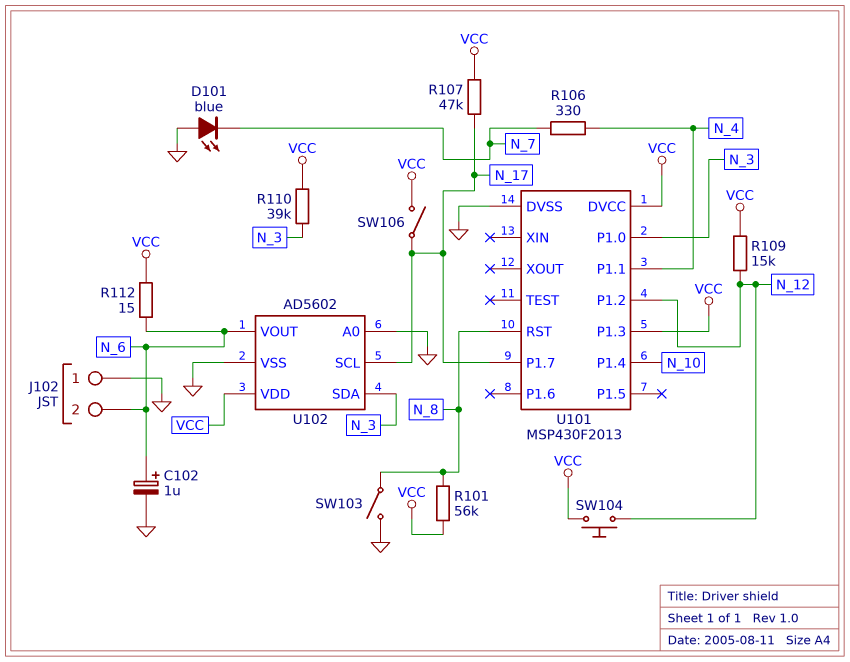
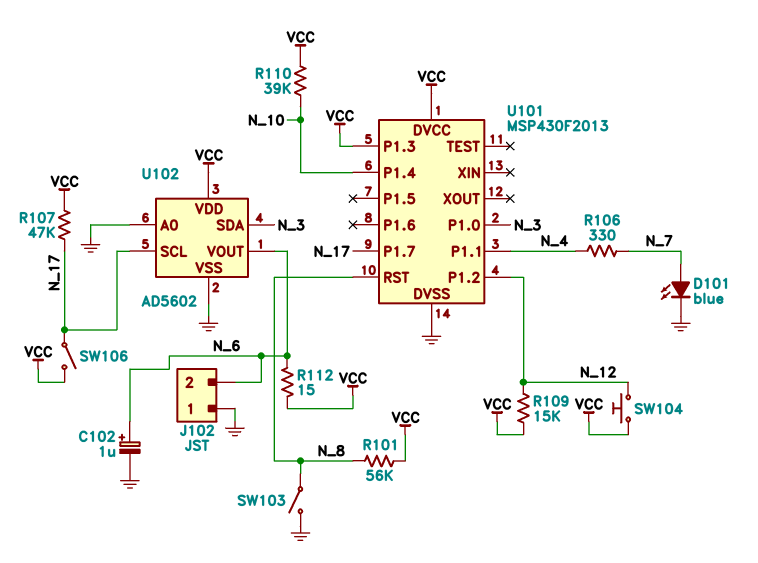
D101: LED blue (A GND, K N_7) -> LED blue (A N_7, K GND)
R110: 39k (N_3, VCC) -> 39k (N_10, VCC)

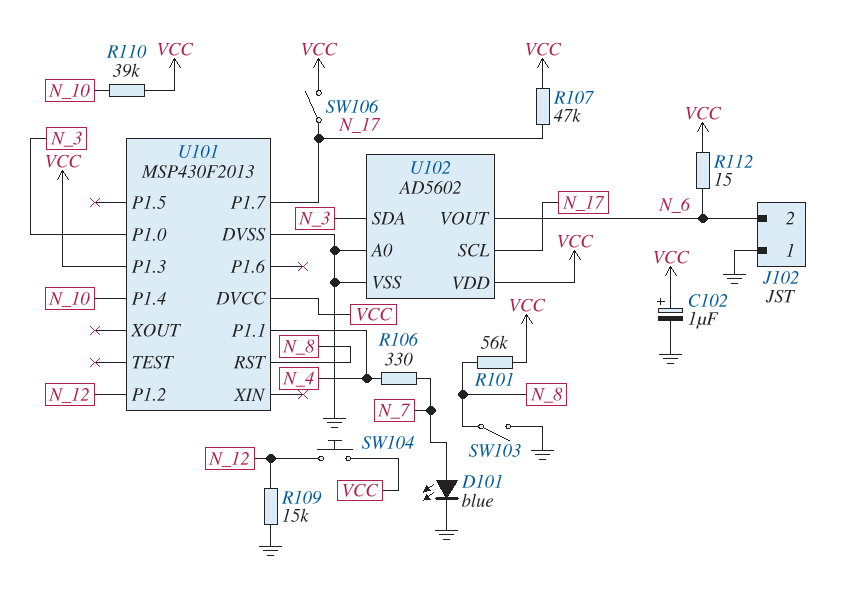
C102: 1uF (plus N_6, minus GND) -> 1uF (plus VCC, minus GND)
R109: 15k (N_12, VCC) -> 15k (GND, N_12)

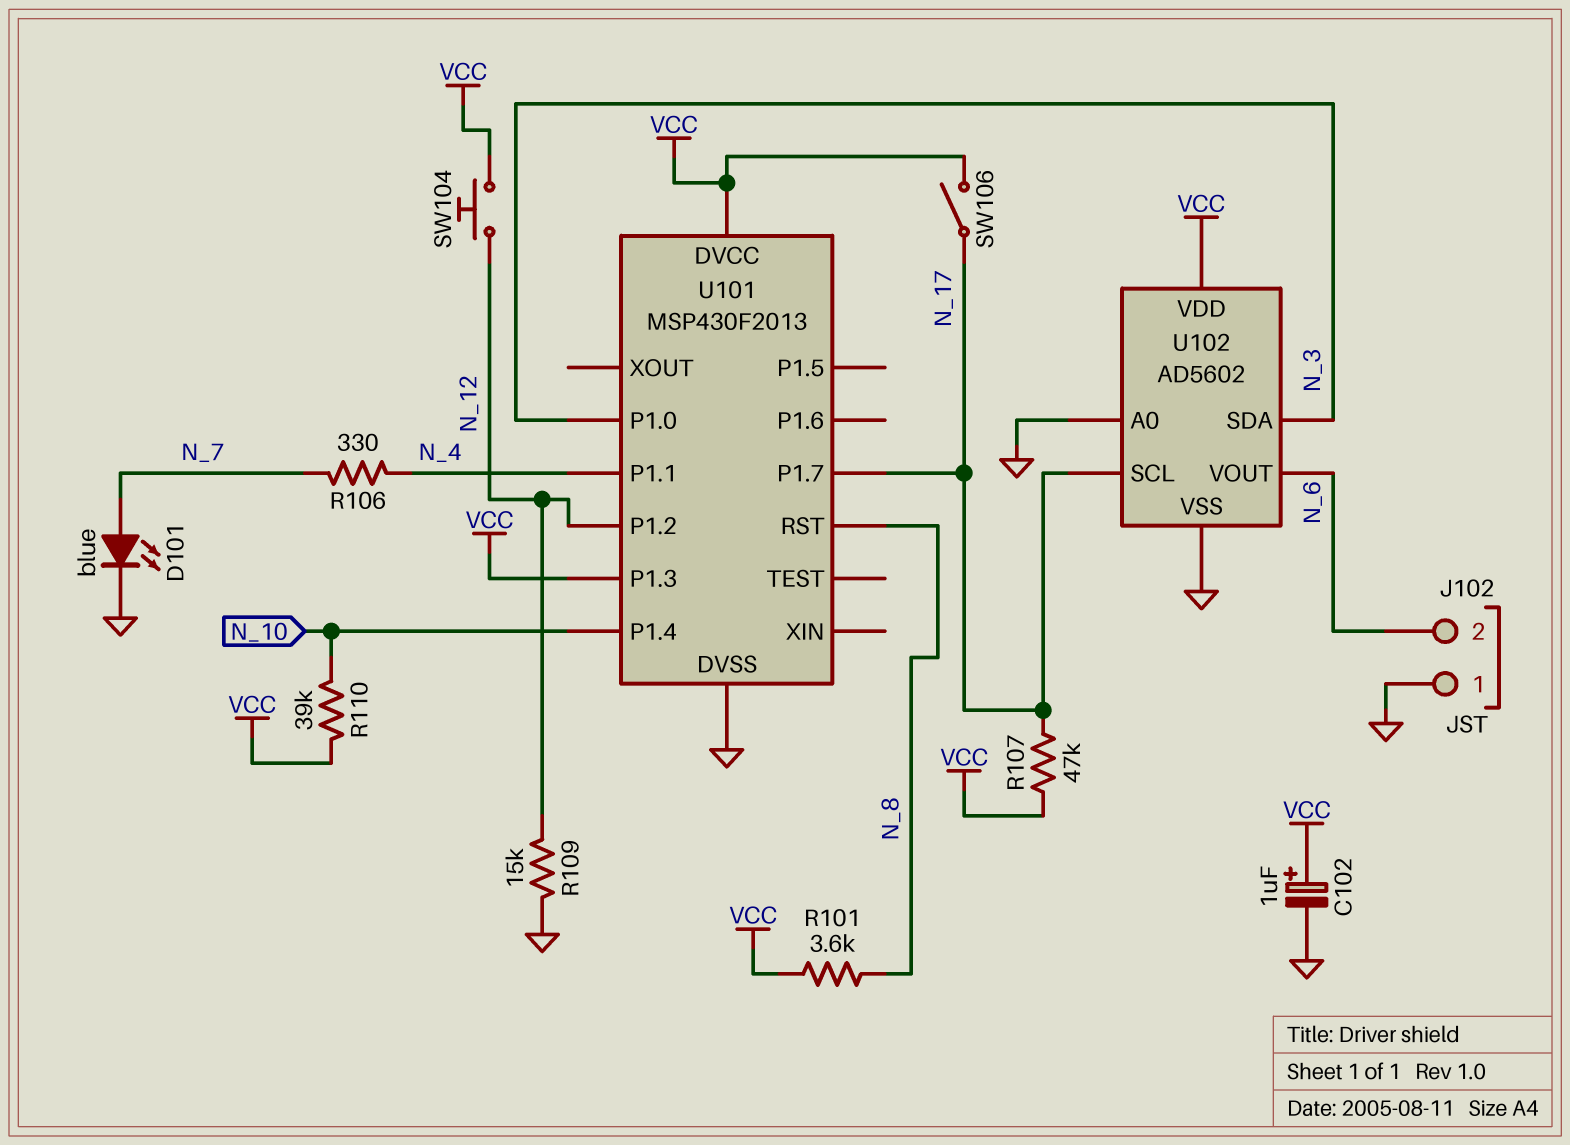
R101: 56k (N_8, VCC) -> 3.6k (N_8, VCC)
R112: 15 (N_6, VCC) -> none
SW103: switch (GND, N_8) -> none

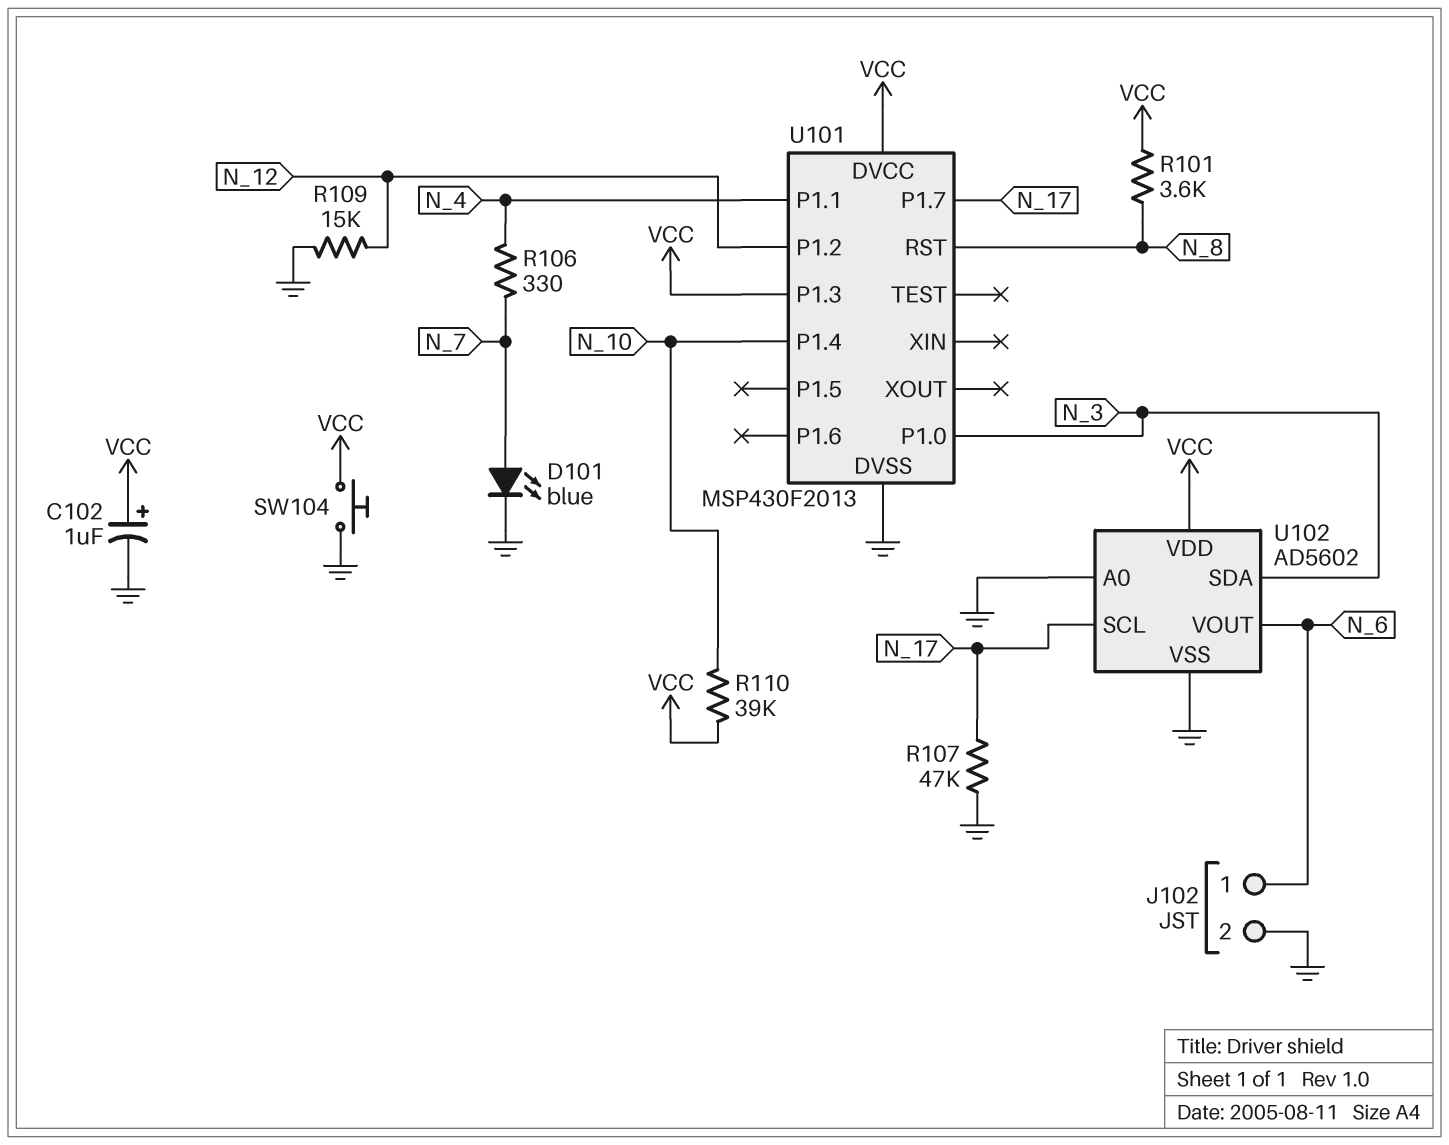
J102 pin 1: GND -> N_6
J102 pin 2: N_6 -> GND
R107: 47k (N_17, VCC) -> 47k (GND, N_17)
SW104: button (N_12, VCC) -> button (GND, VCC)
SW106: switch (N_17, VCC) -> none

